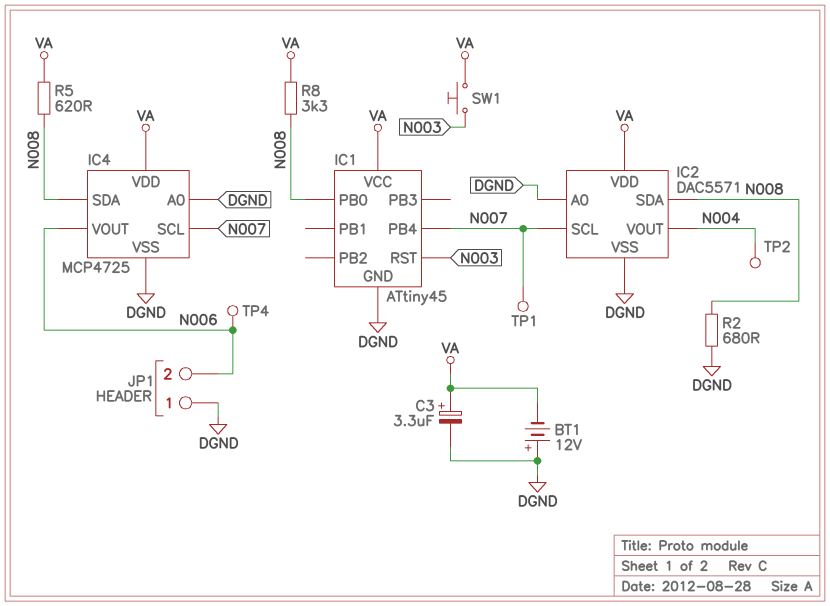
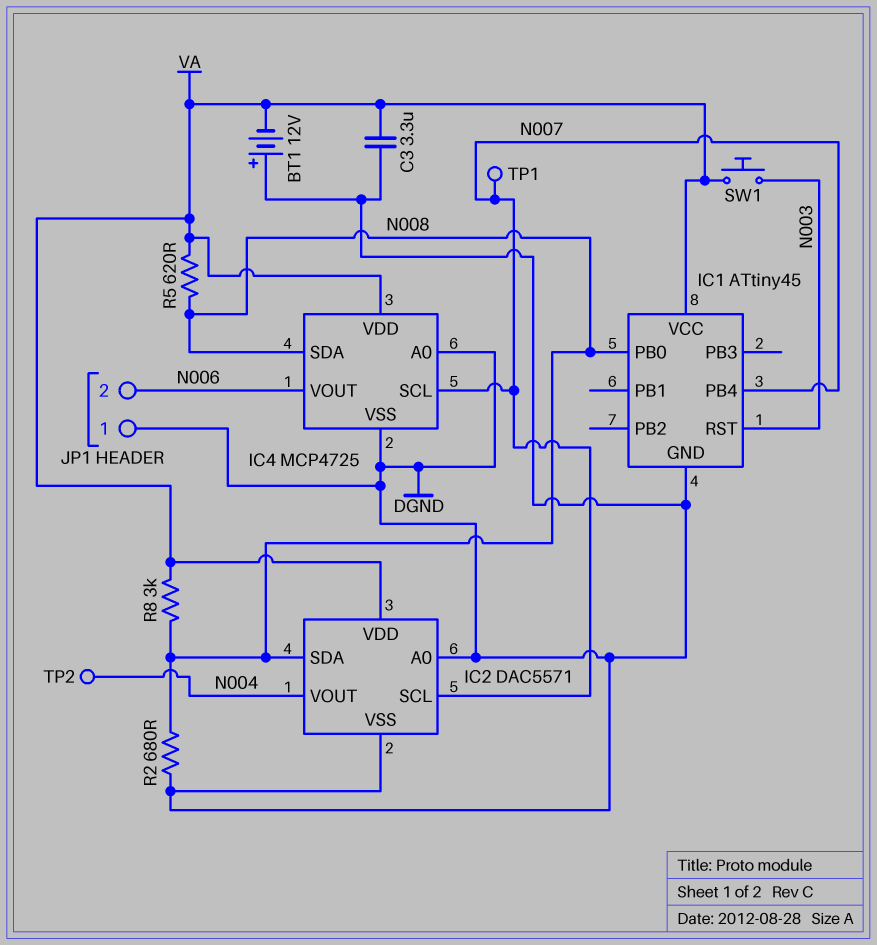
C3: 3.3uF (plus VA, minus DGND) -> 3.3uF (DGND, VA)
R8: 3.3k (N008, VA) -> 3k (N008, VA)
TP4: test point (N006) -> none

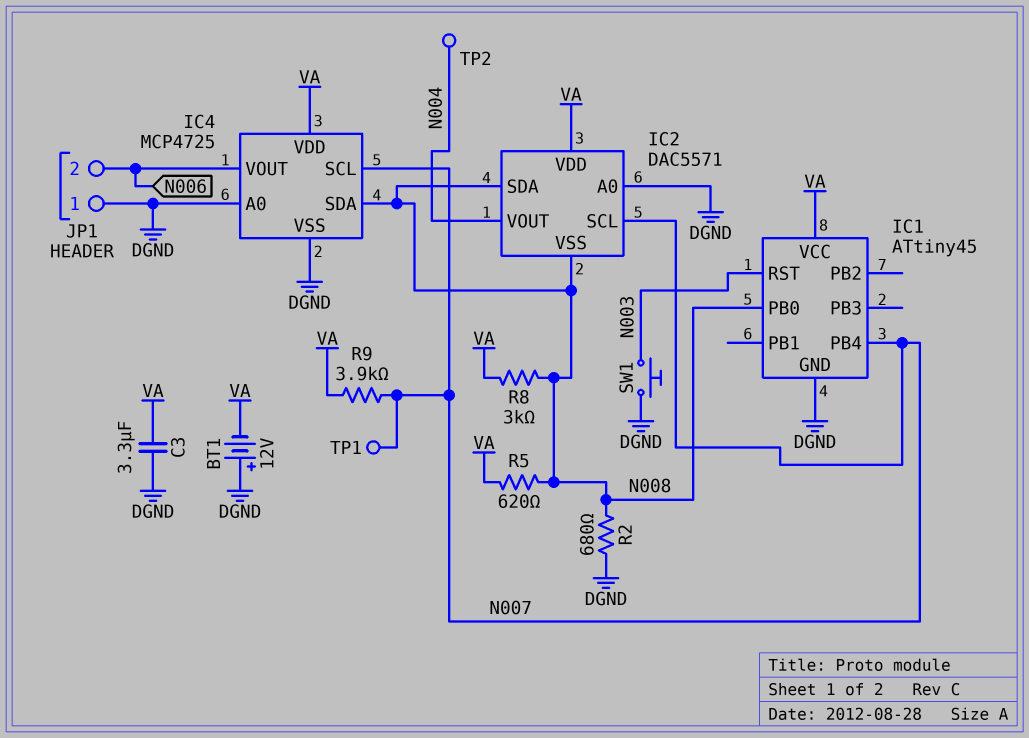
IC2 pin VSS: DGND -> N008
R9: none -> 3.9k (N007, VA)
SW1: button (N003, VA) -> button (DGND, N003)

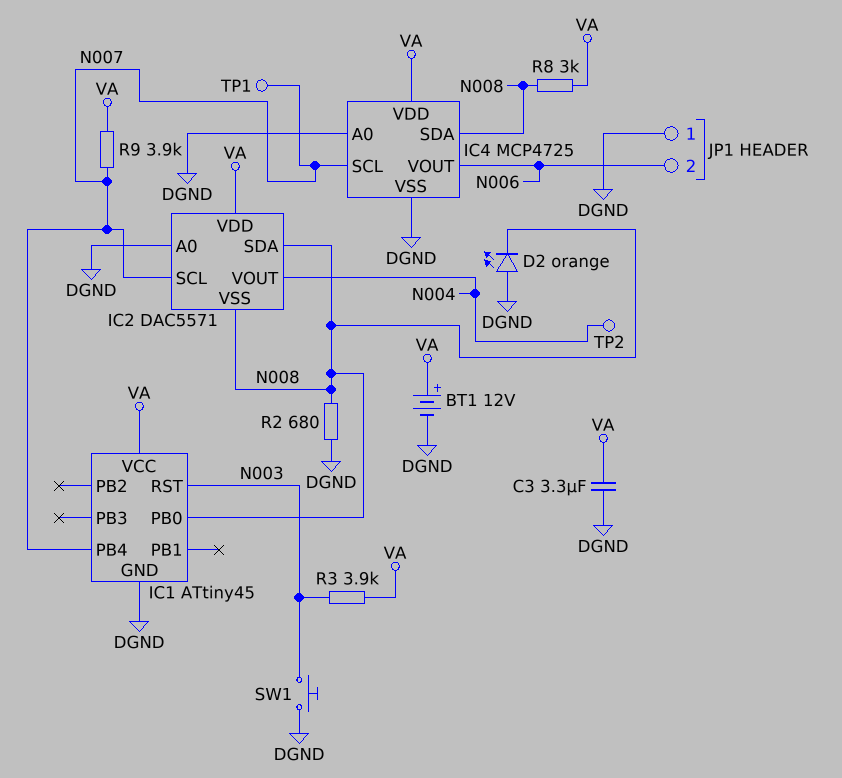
BT1: 12V (plus DGND, minus VA) -> 12V (plus VA, minus DGND)
D2: none -> LED orange (A DGND, K N008)
R3: none -> 3.9k (N003, VA)
R5: 620 (N008, VA) -> none

